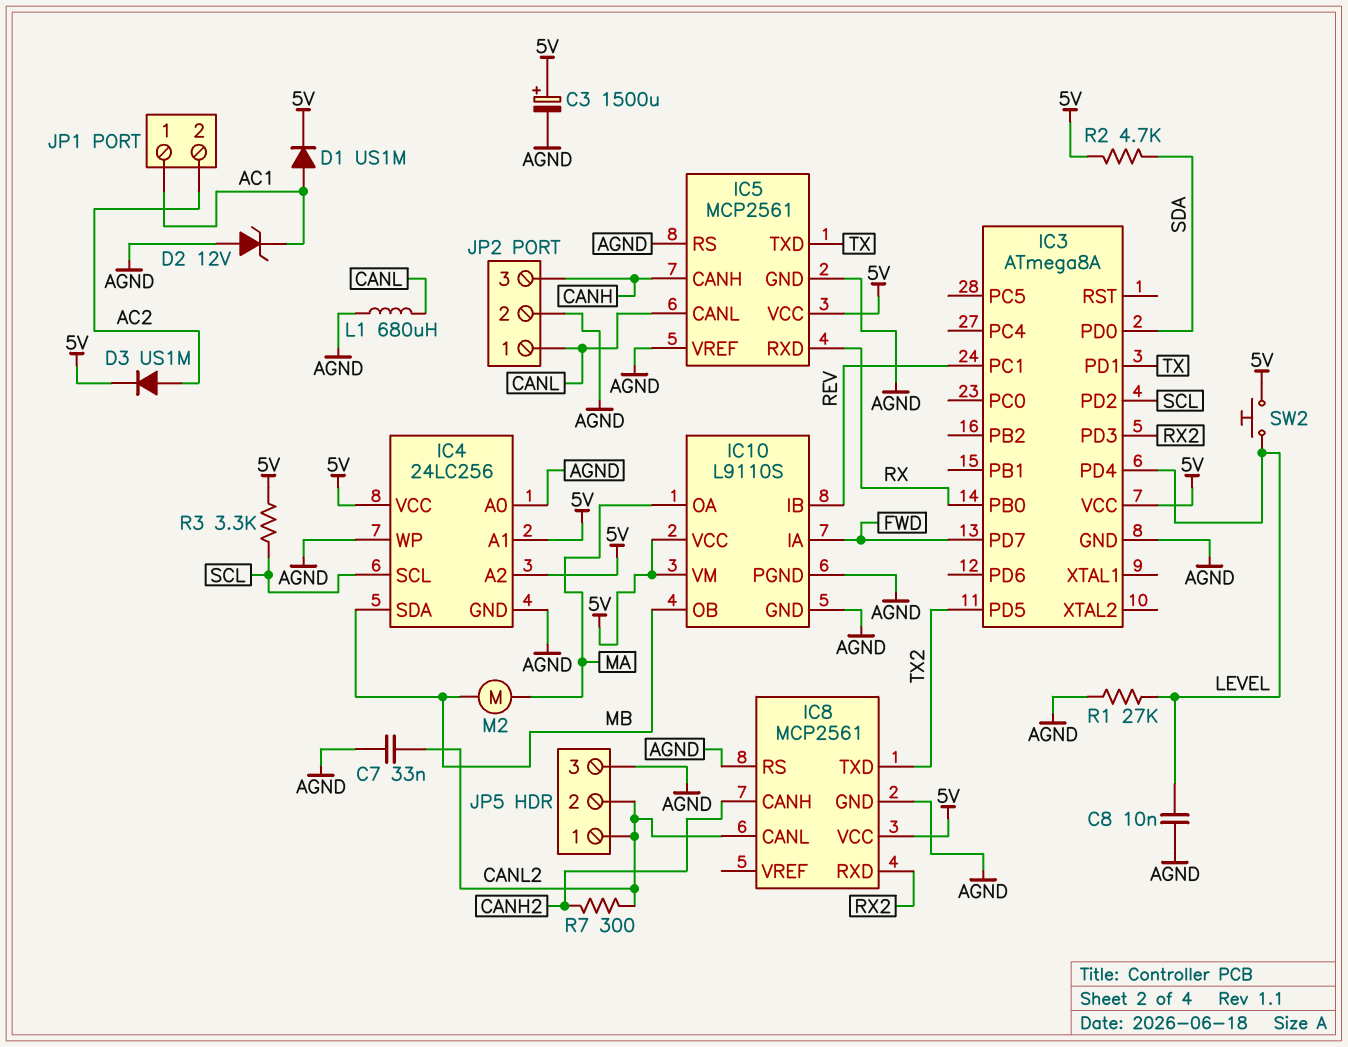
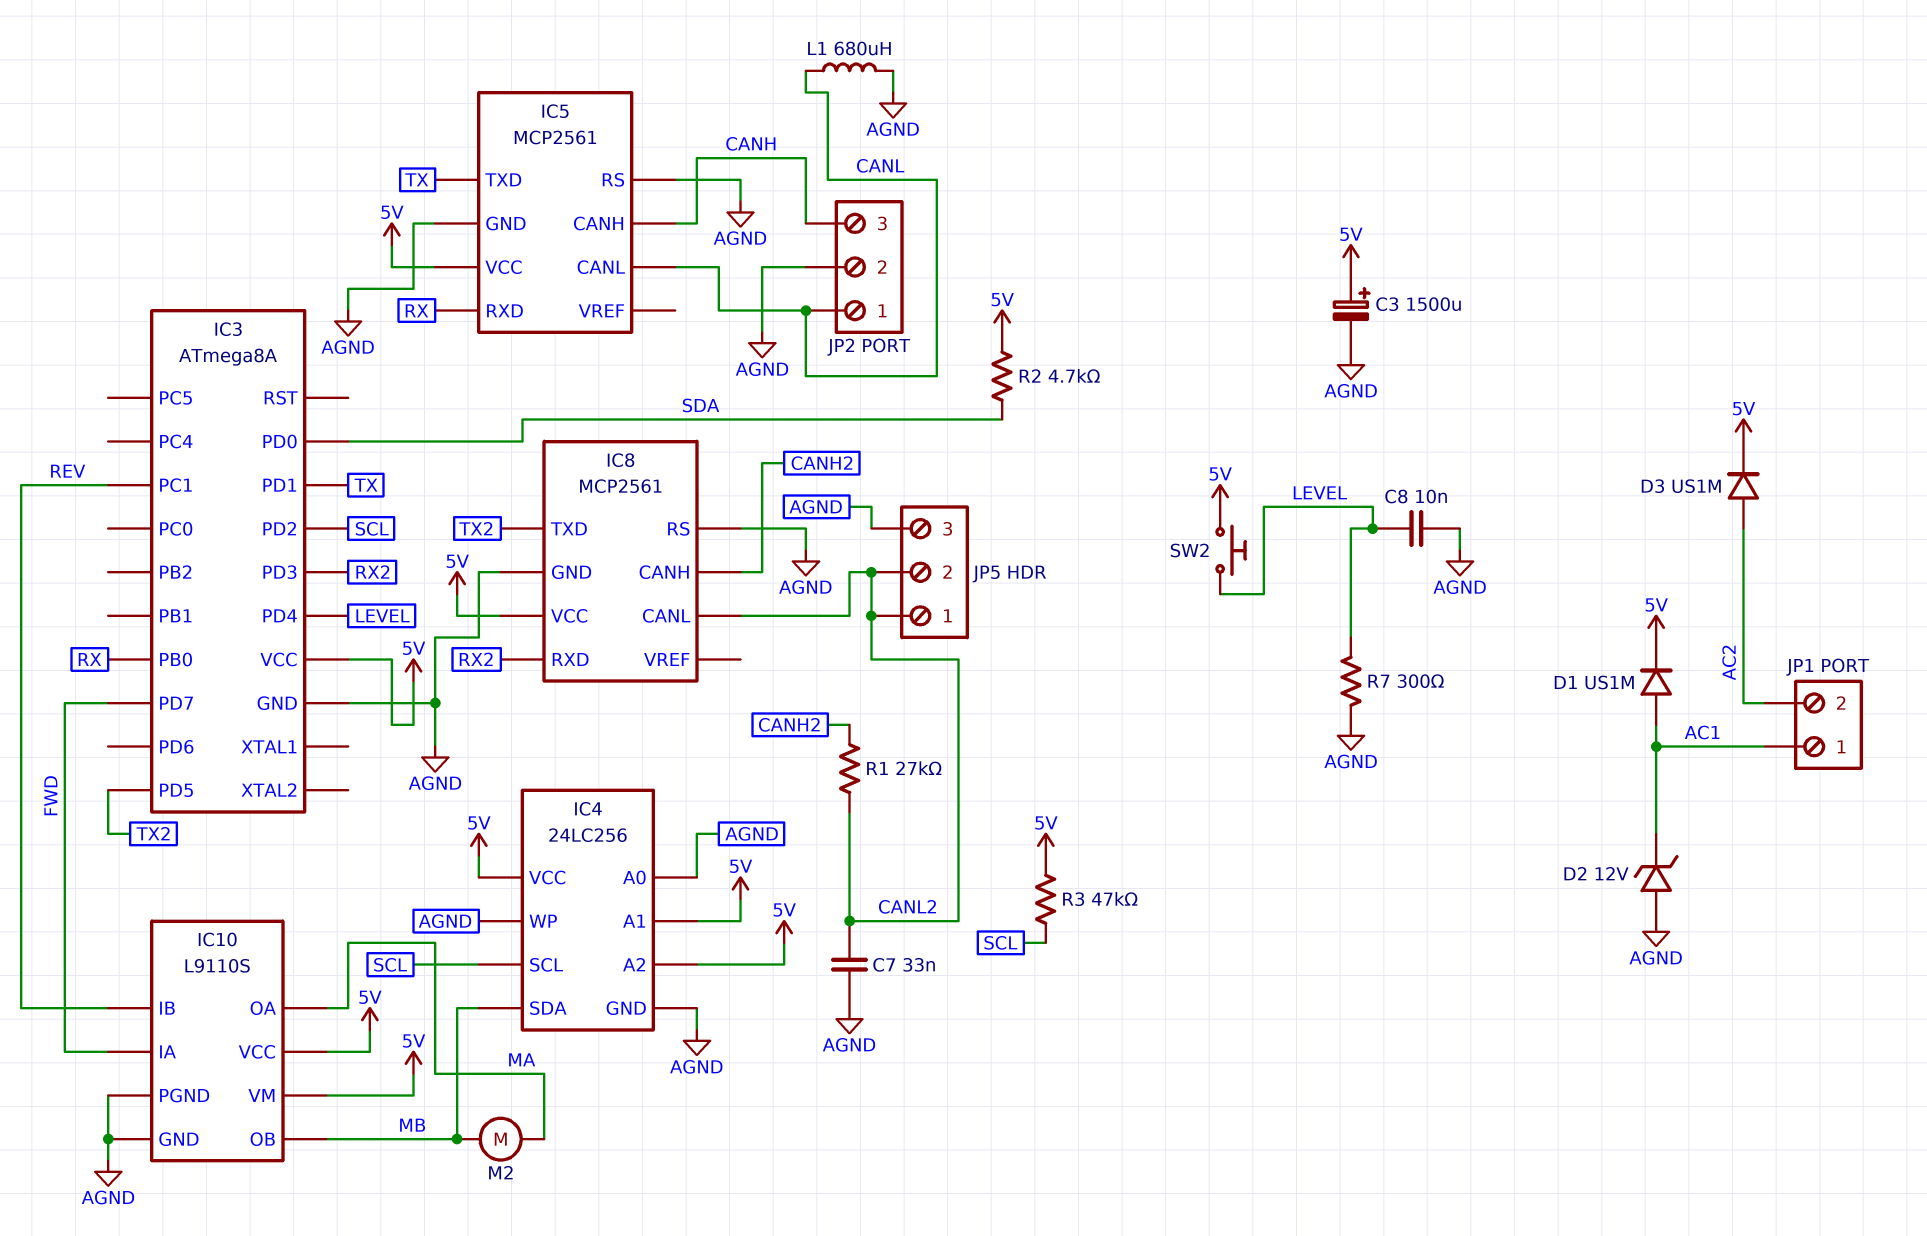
IC5 pin VREF: AGND -> none
R1: 27k (AGND, LEVEL) -> 27k (CANH2, CANL2)
R3: 3.3k (5V, SCL) -> 47k (5V, SCL)
R7: 300 (CANH2, CANL2) -> 300 (AGND, LEVEL)

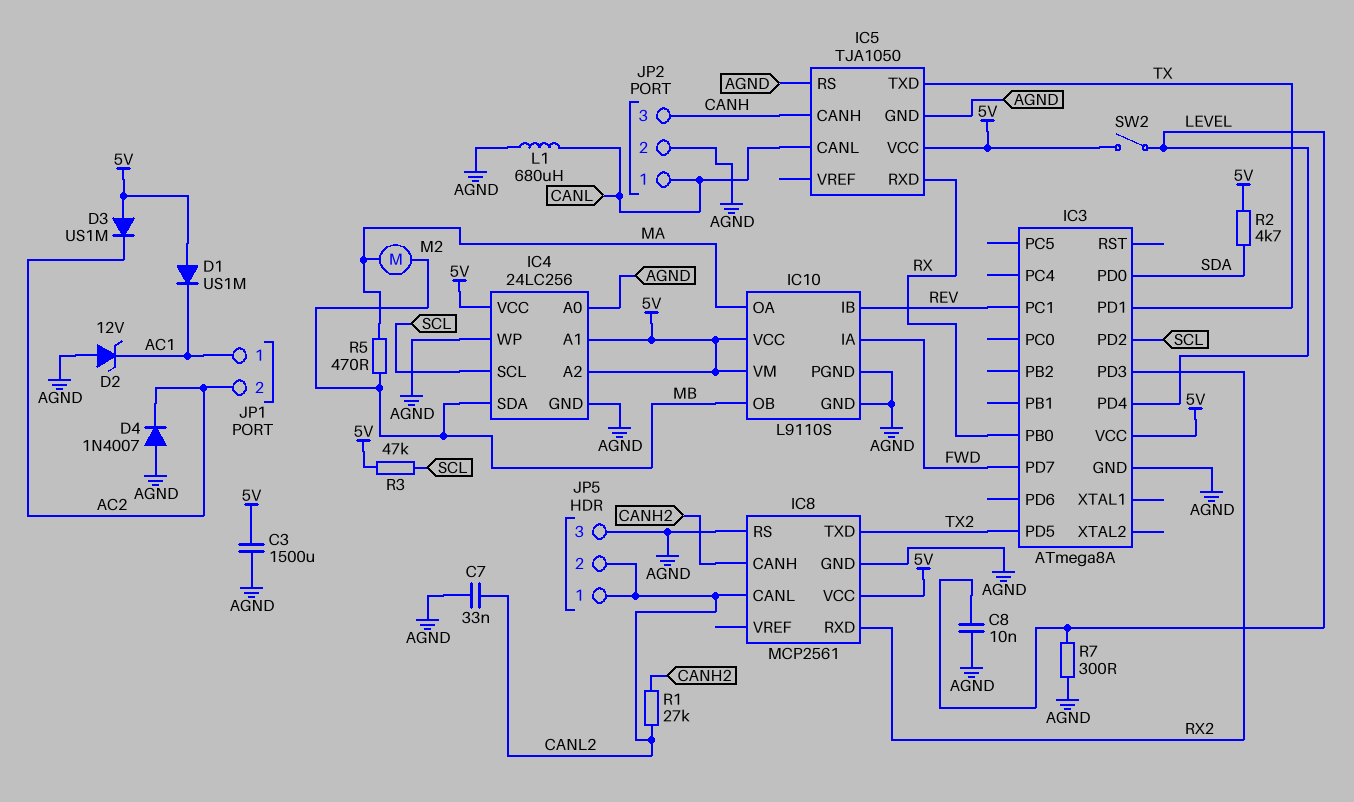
C3: 1500uF (plus 5V, minus AGND) -> 1500uF (5V, AGND)
D1: diode US1M (A AC1, K 5V) -> diode US1M (A 5V, K AC1)
D3: diode US1M (A AC2, K 5V) -> diode US1M (A 5V, K AC2)
D4: none -> diode 1N4007 (A AGND, K AC2)
IC5: MCP2561 -> TJA1050
R5: none -> 470 (MA, MB)
SW2: button (5V, LEVEL) -> switch (5V, LEVEL)

